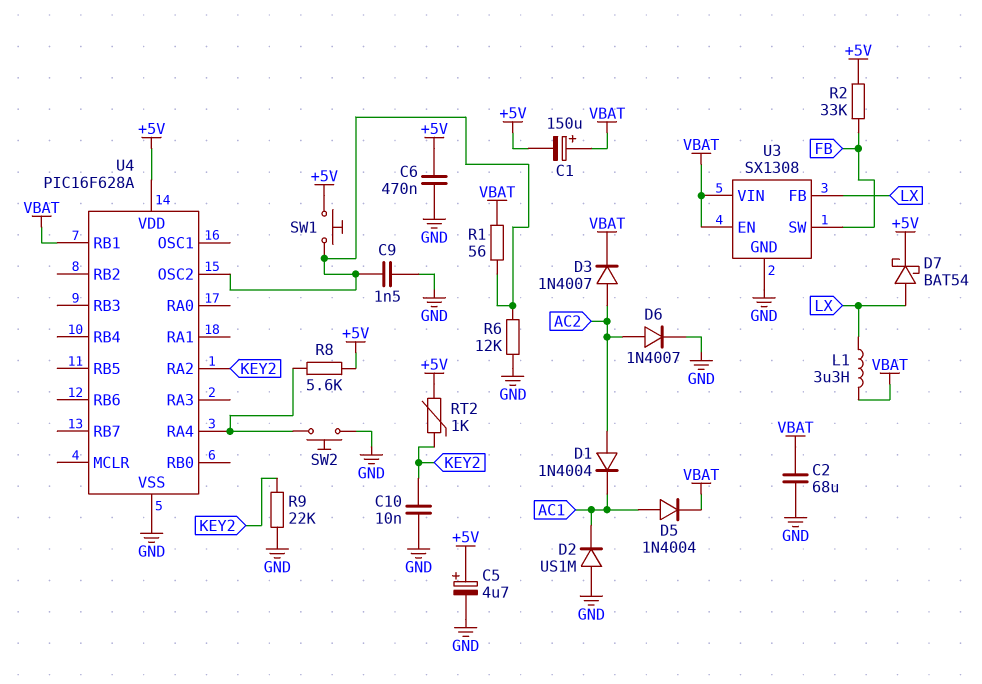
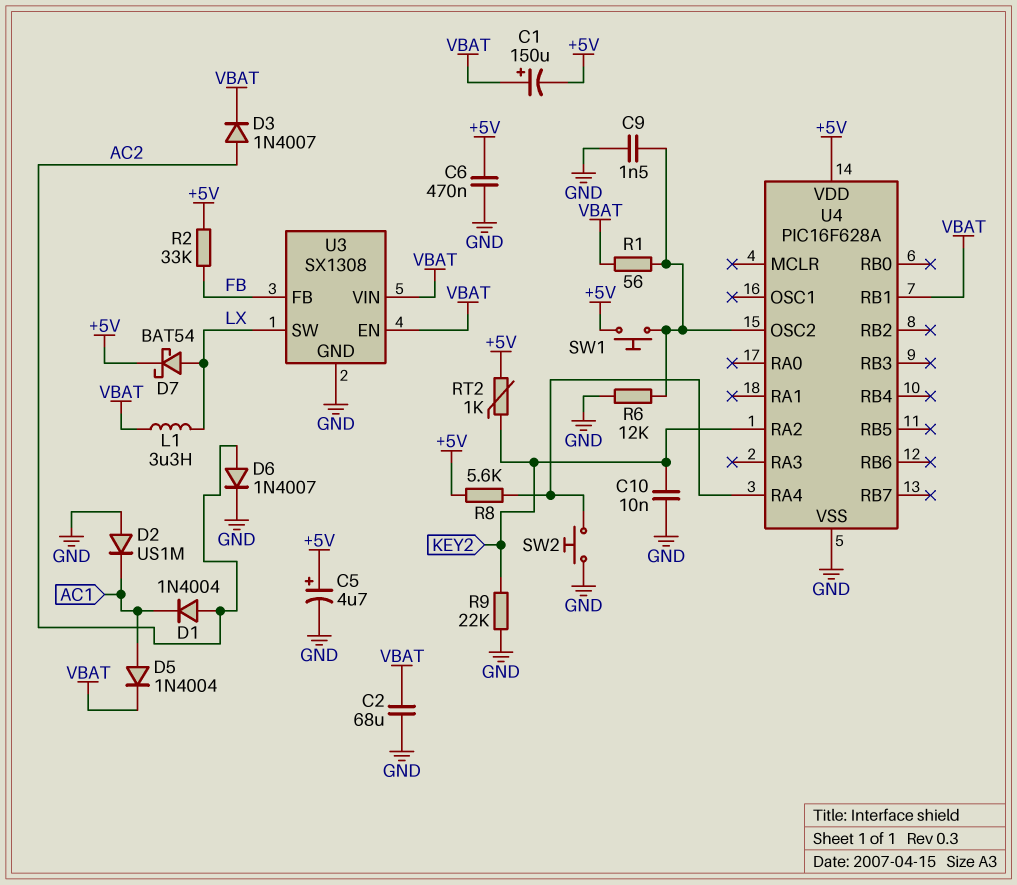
U3 pin FB: LX -> FB
U3 pin SW: FB -> LX

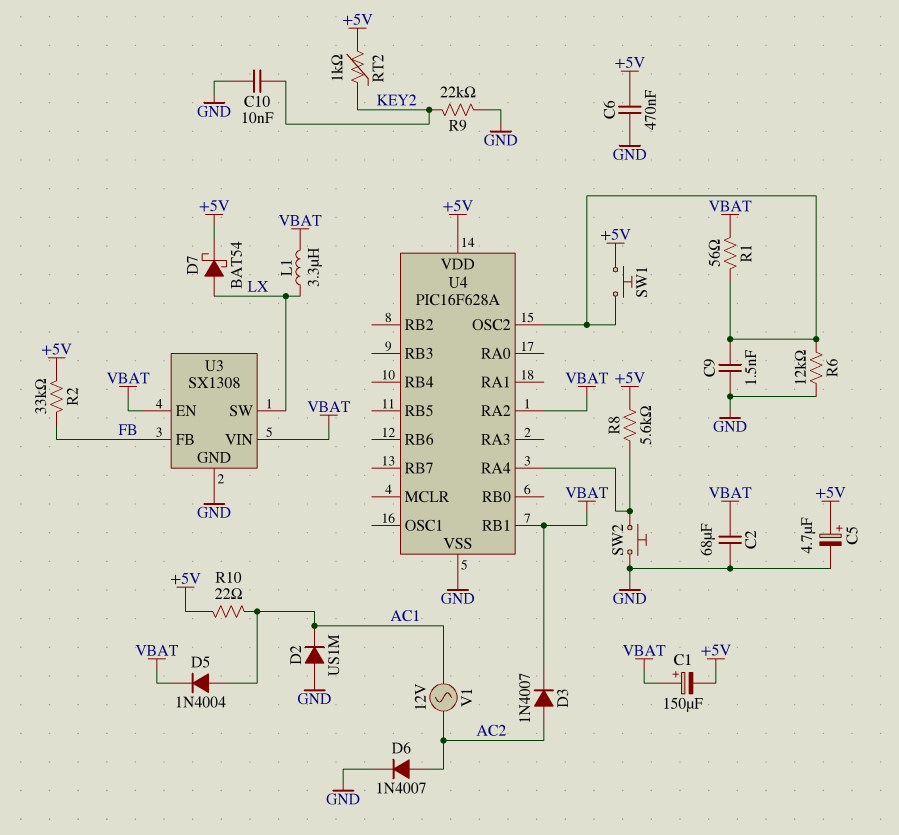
D1: diode 1N4004 (A AC2, K AC1) -> none
R10: none -> 22 (+5V, AC1)
U4 pin RA2: KEY2 -> VBAT
V1: none -> AC 12V (AC1, AC2)

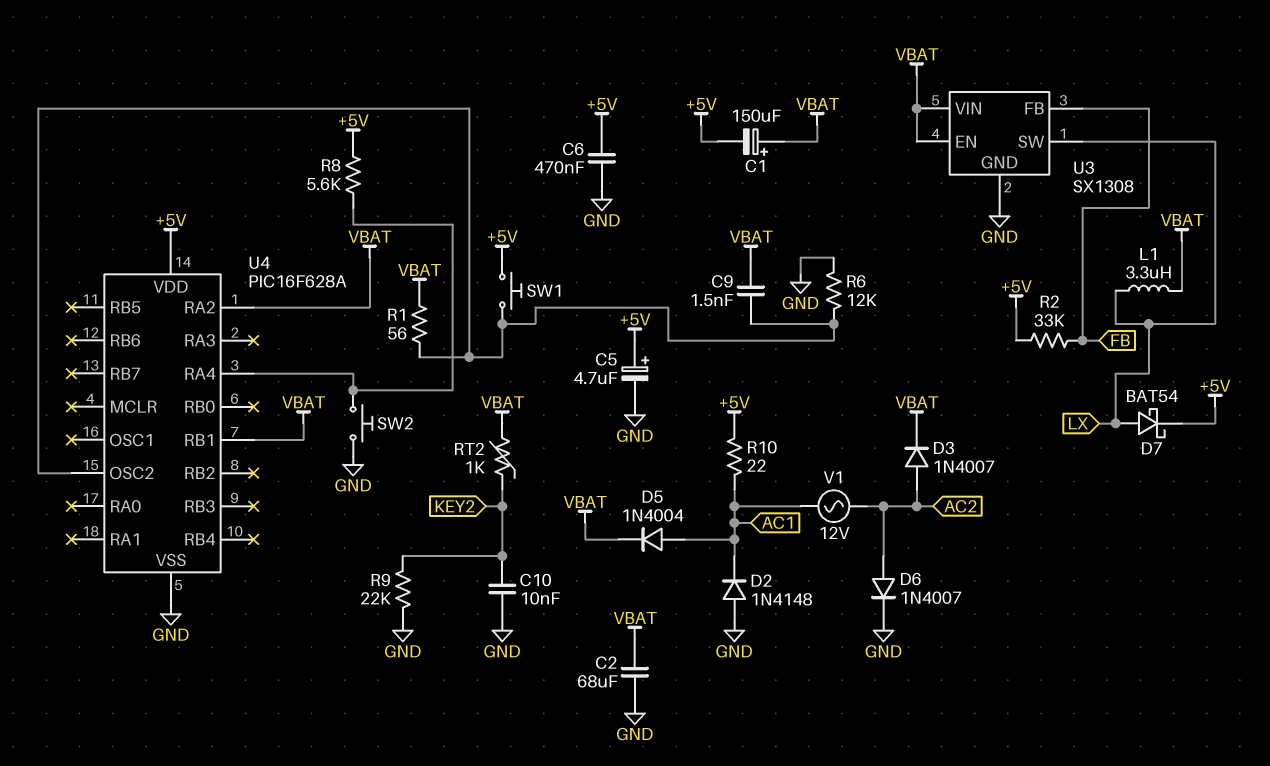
C9: 1.5nF (GND, U4/OSC2) -> 1.5nF (U4/OSC2, VBAT)
D2: diode US1M (A GND, K AC1) -> diode 1N4148 (A GND, K AC1)
RT2: 1k (+5V, KEY2) -> 1k (KEY2, VBAT)

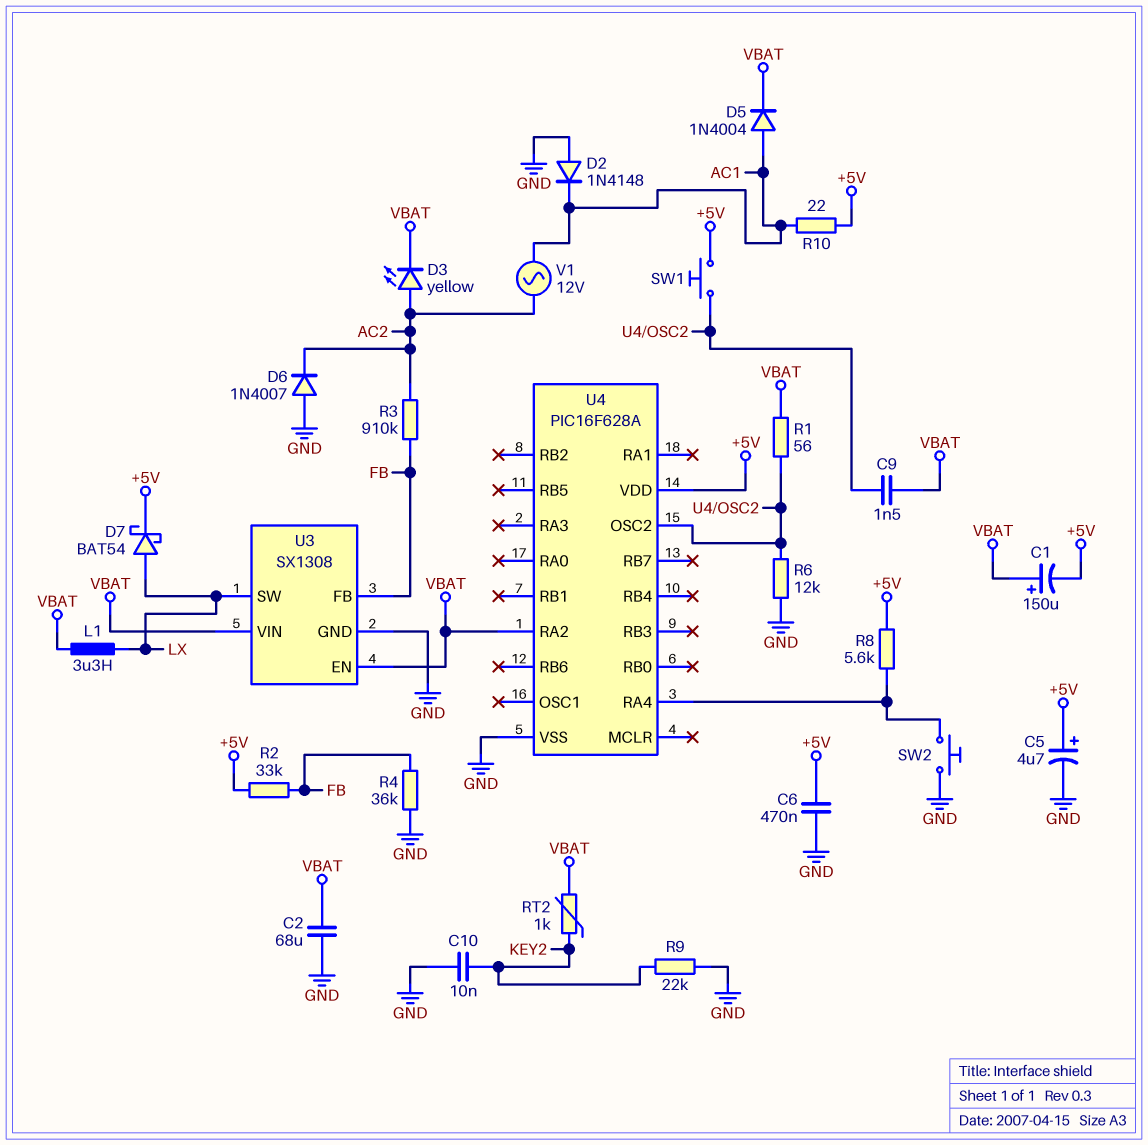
D3: diode 1N4007 (A AC2, K VBAT) -> LED yellow (A AC2, K VBAT)
D6: diode 1N4007 (A AC2, K GND) -> diode 1N4007 (A GND, K AC2)
R3: none -> 910k (AC2, FB)
R4: none -> 36k (FB, GND)
U4 pin RB1: VBAT -> none

